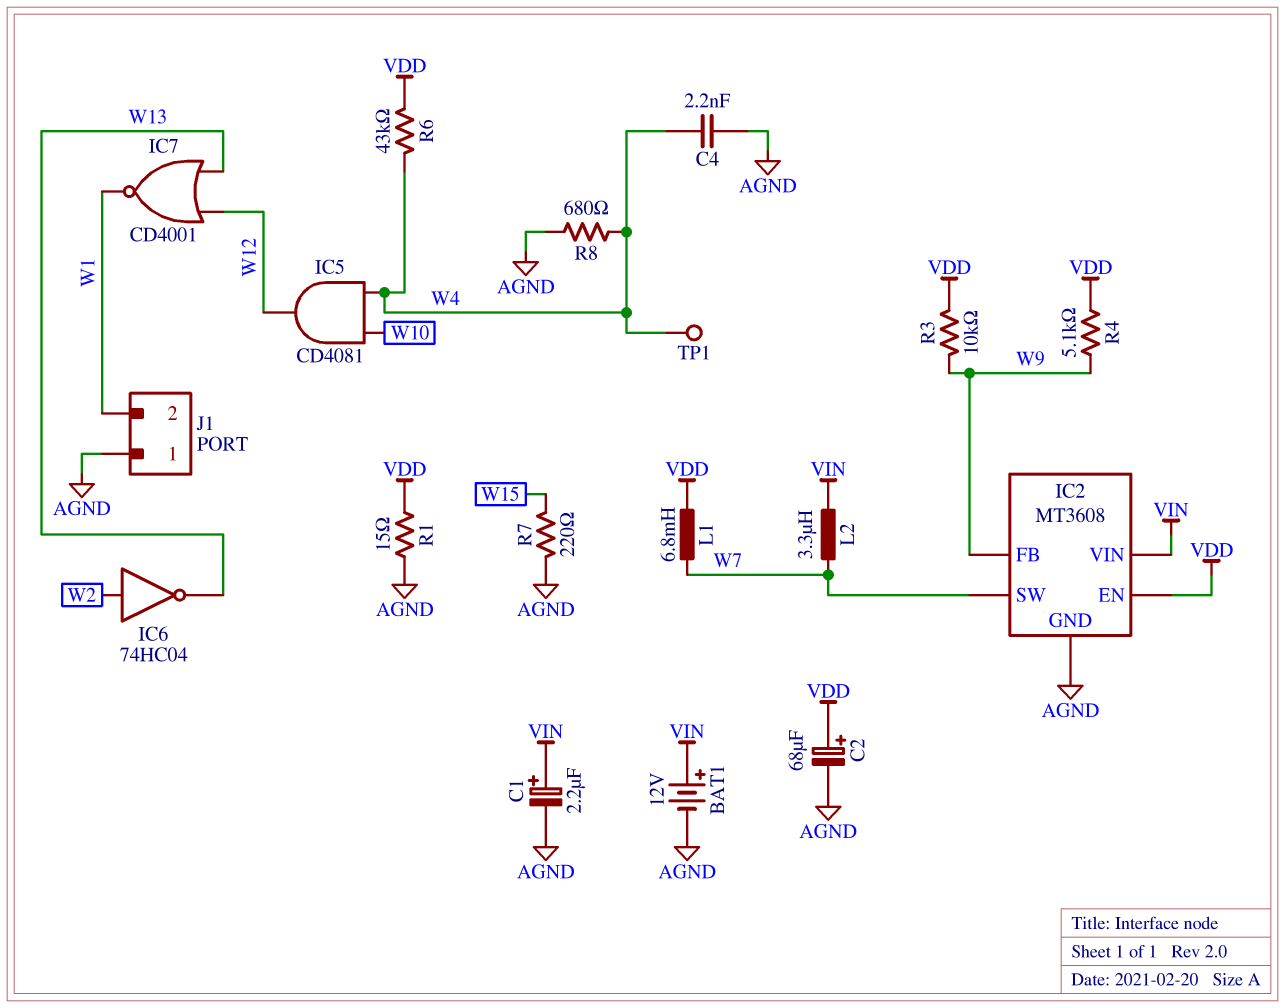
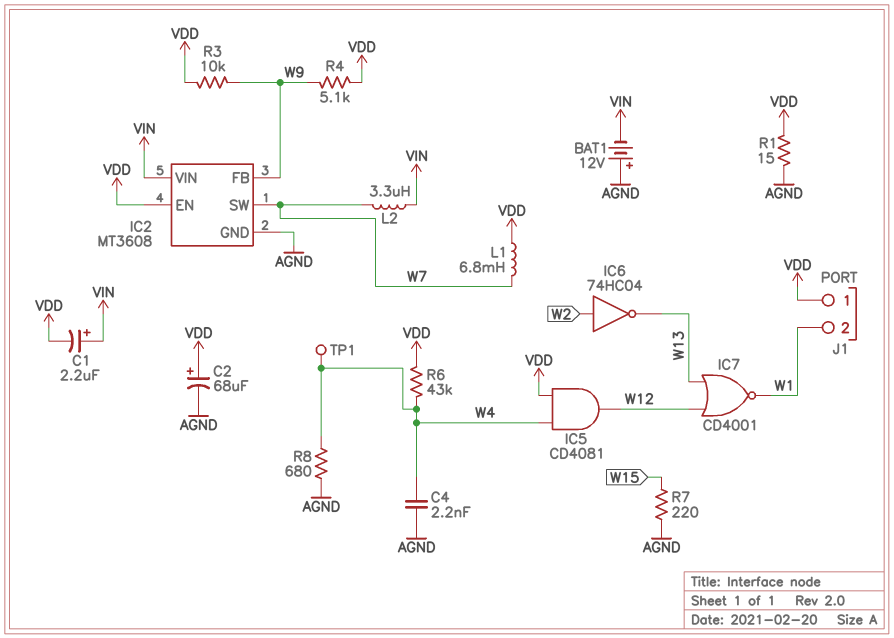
BAT1: 12V (plus VIN, minus AGND) -> 12V (plus AGND, minus VIN)
C1: 2.2uF (plus VIN, minus AGND) -> 2.2uF (plus VIN, minus VDD)
IC5: AND CD4081 (in W4, in W10, out W12) -> AND CD4081 (in VDD, in W4, out W12)
J1 pin 1: AGND -> VDD

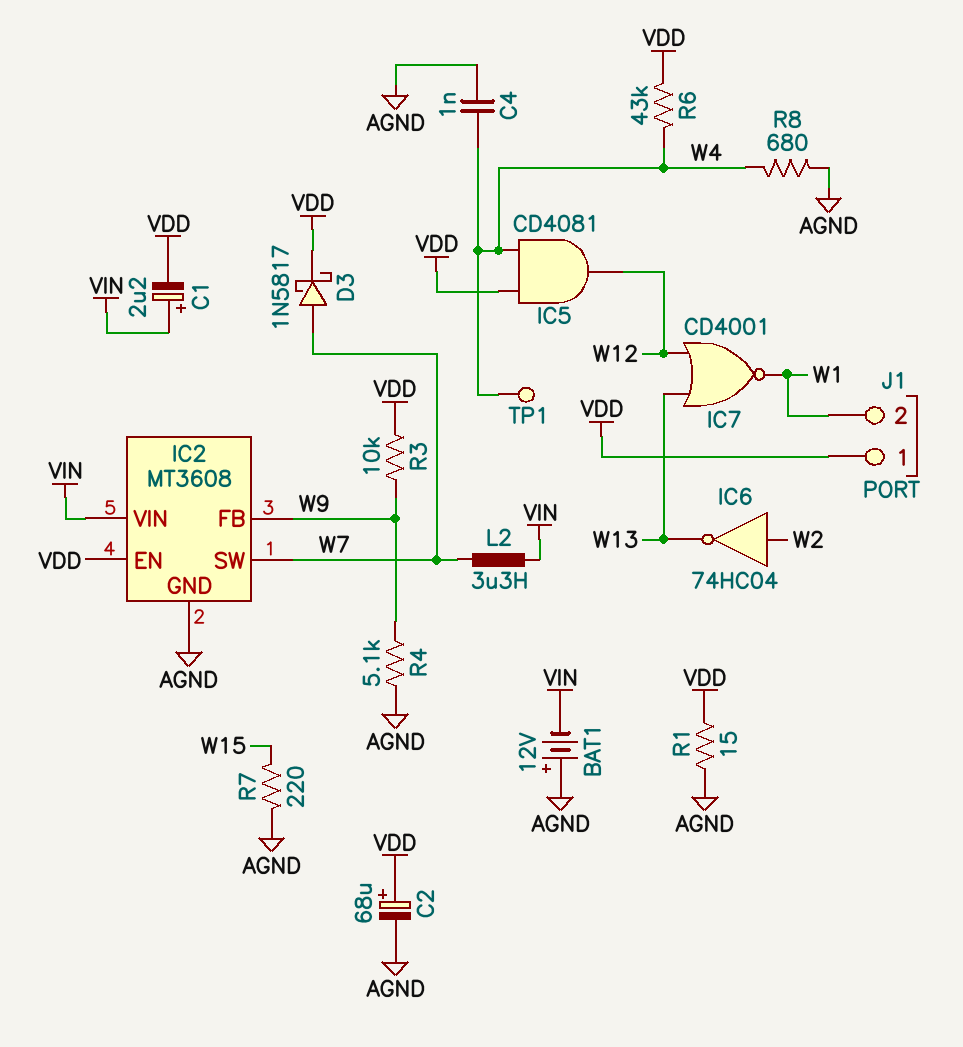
C4: 2.2nF (AGND, W4) -> 1nF (AGND, W4)
D3: none -> schottky 1N5817 (A W7, K VDD)
L1: 6.8mH (VDD, W7) -> none
R4: 5.1k (VDD, W9) -> 5.1k (AGND, W9)

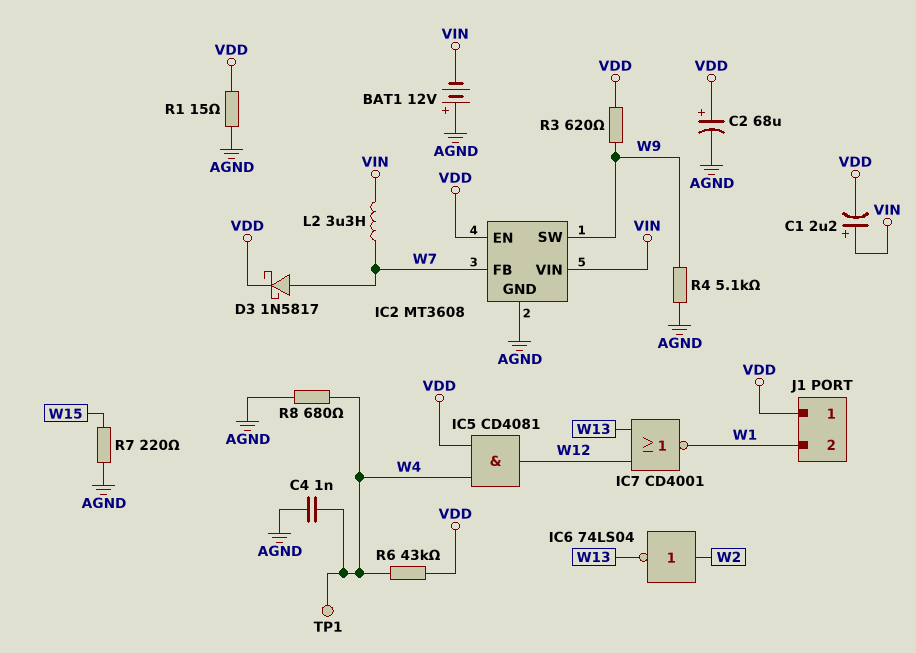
IC2 pin FB: W9 -> W7
IC2 pin SW: W7 -> W9
IC6: NOT 74HC04 (in W2, out W13) -> NOT 74LS04 (in W2, out W13)
R3: 10k (VDD, W9) -> 620 (VDD, W9)

